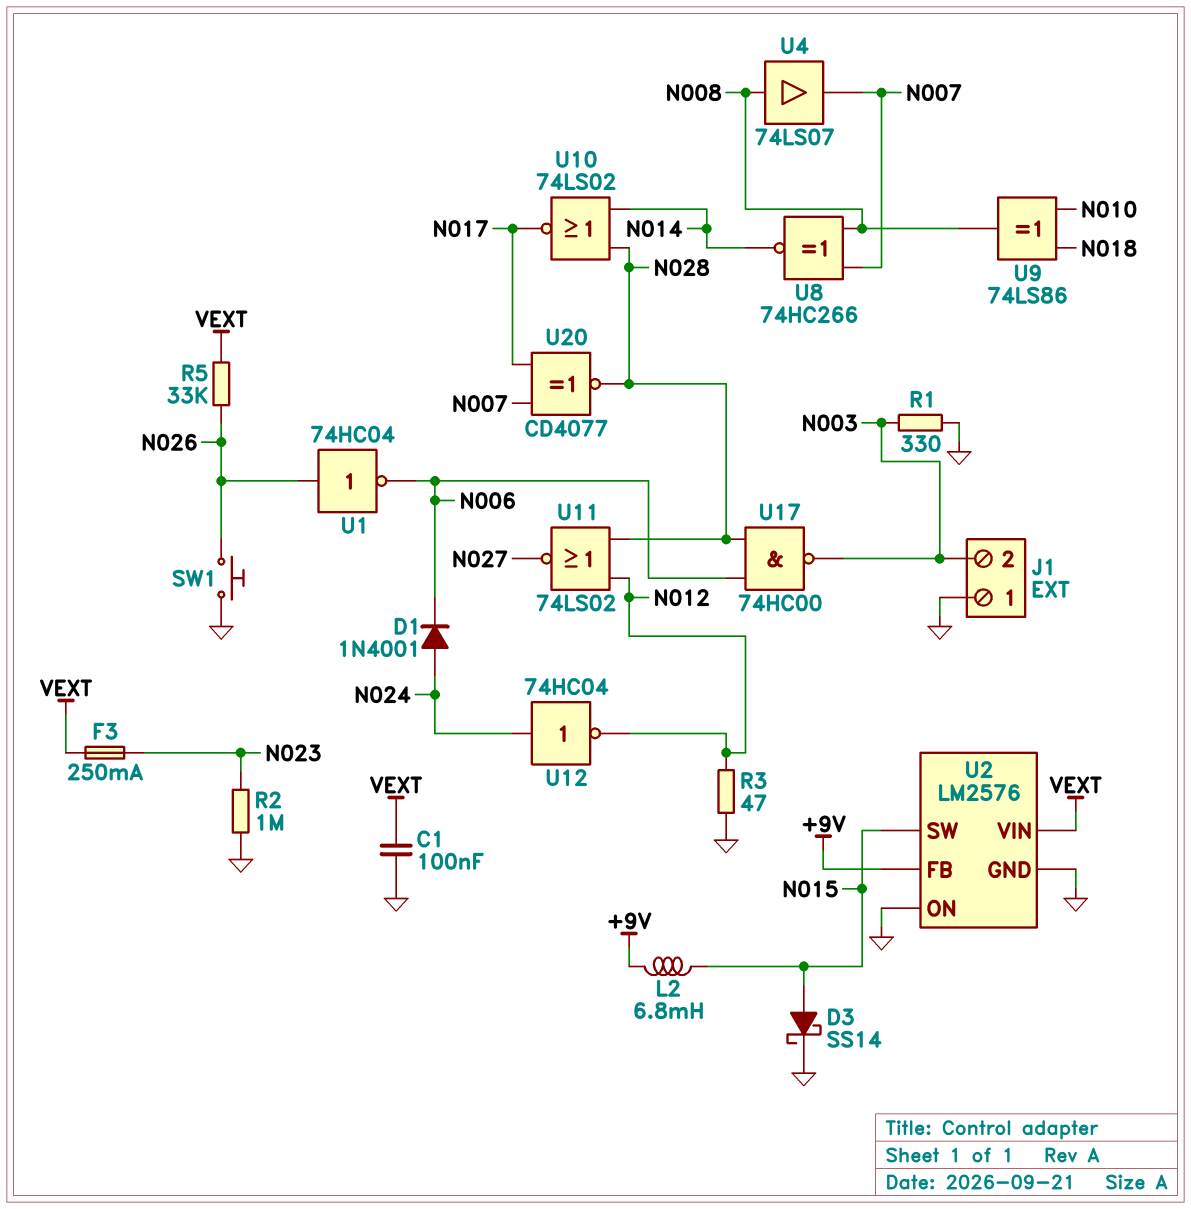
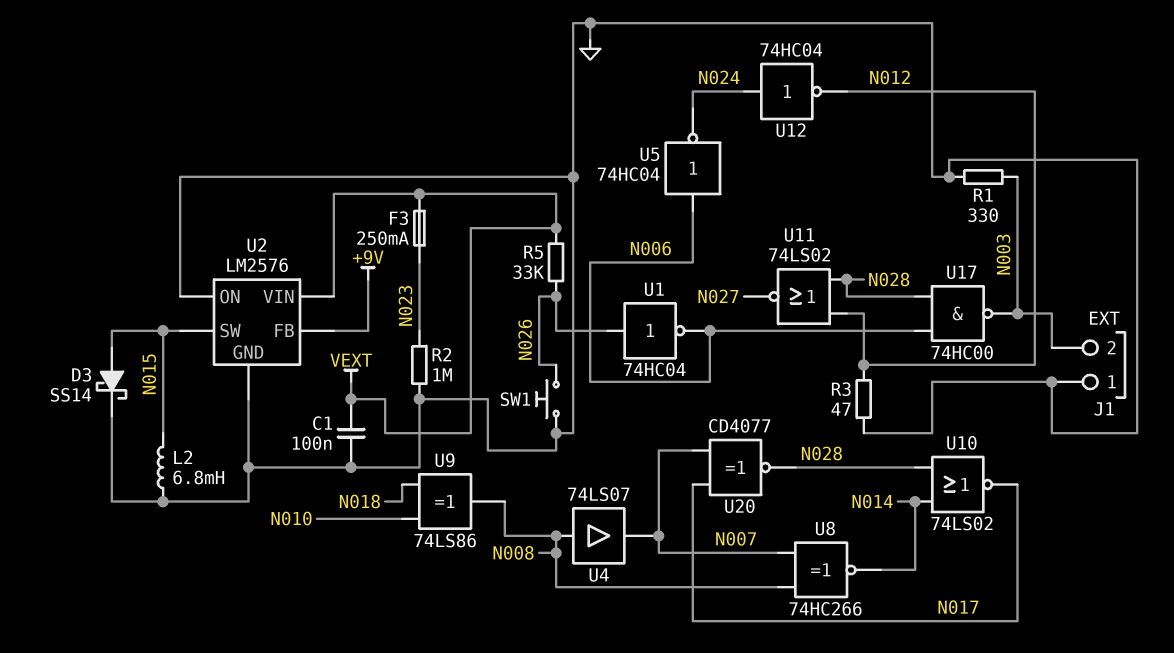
D1: diode 1N4001 (A N024, K N006) -> none
L2: 6.8mH (+9V, N015) -> 6.8mH (GND, N015)
U5: none -> NOT 74HC04 (in N006, out N024)

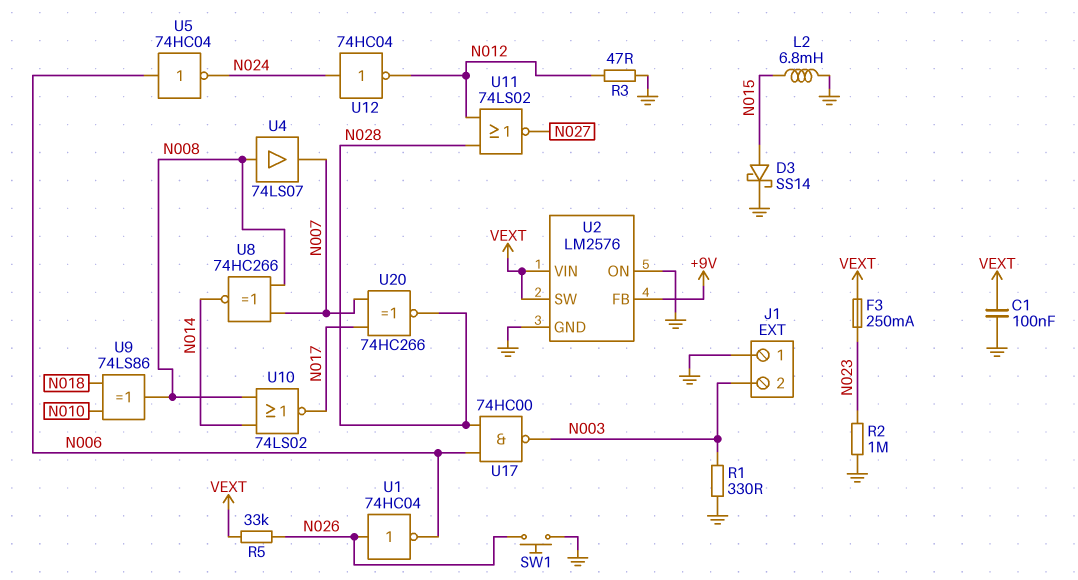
U2 pin SW: N015 -> VEXT
U10: NOR 74LS02 (in N014, in N028, out N017) -> NOR 74LS02 (in N008, in N014, out N017)
U20: XNOR CD4077 (in N007, in N017, out N028) -> XNOR 74HC266 (in N007, in N017, out N028)

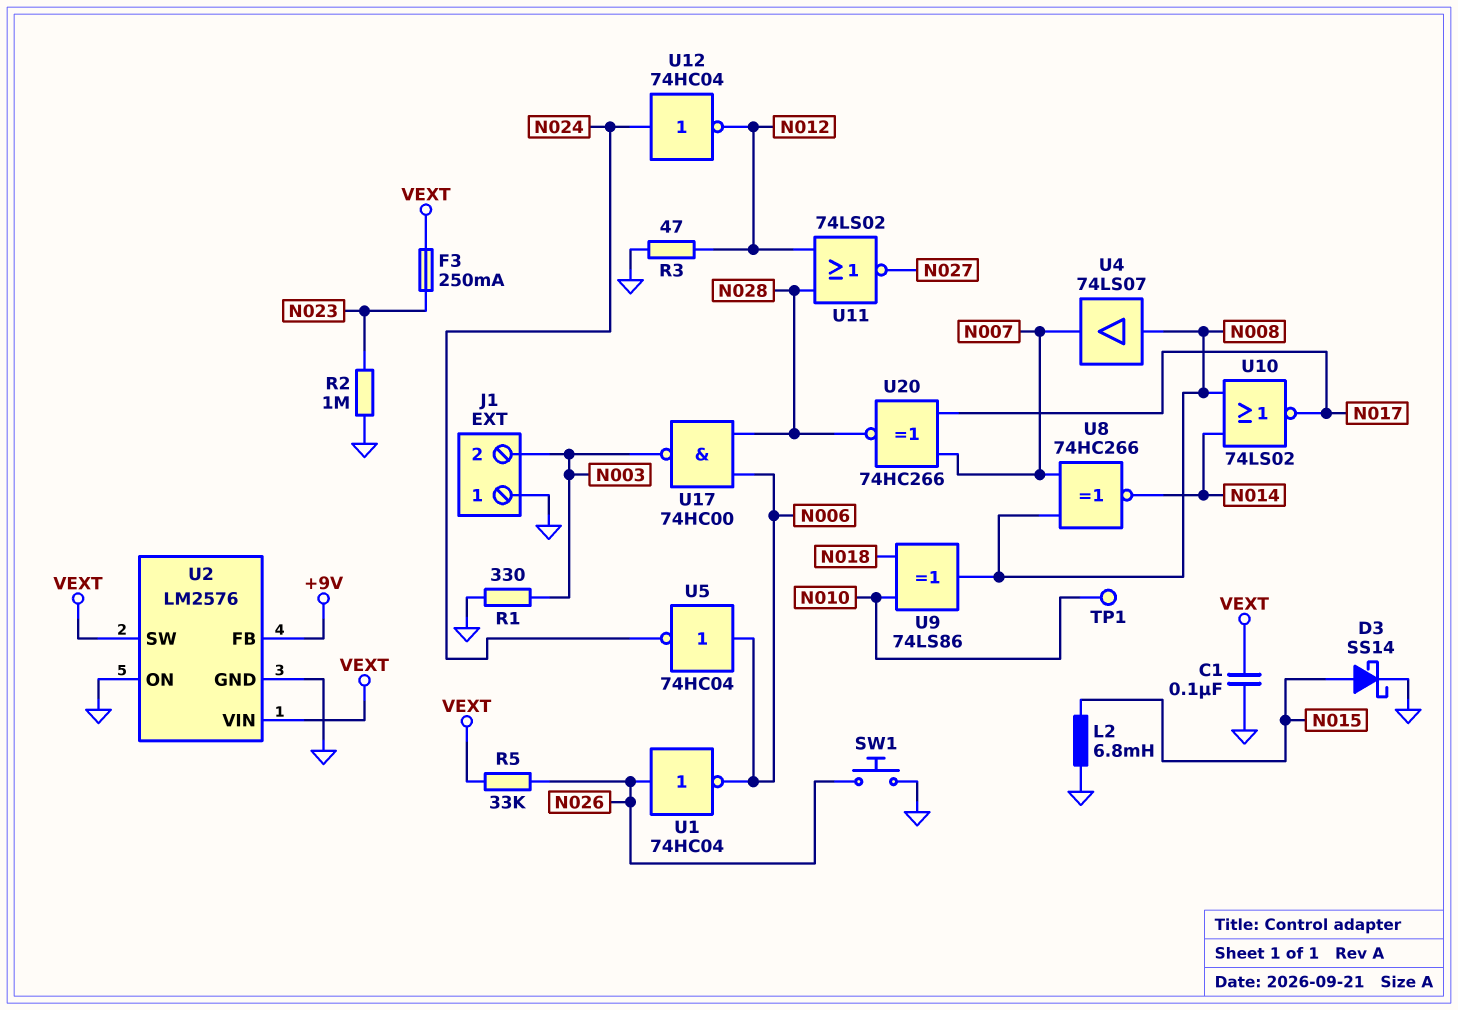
TP1: none -> test point (N010)

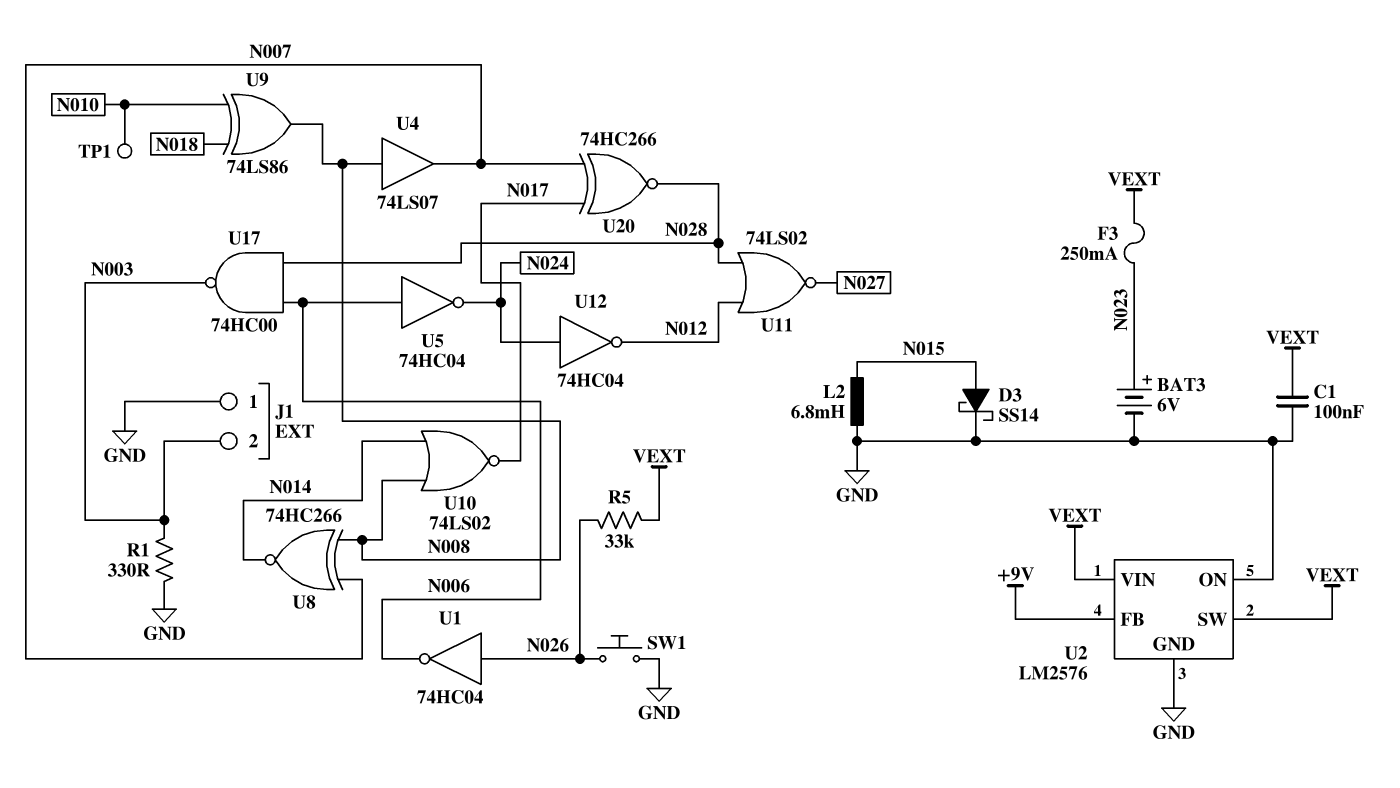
BAT3: none -> 6V (plus N023, minus GND)
R2: 1M (GND, N023) -> none
R3: 47 (GND, N012) -> none

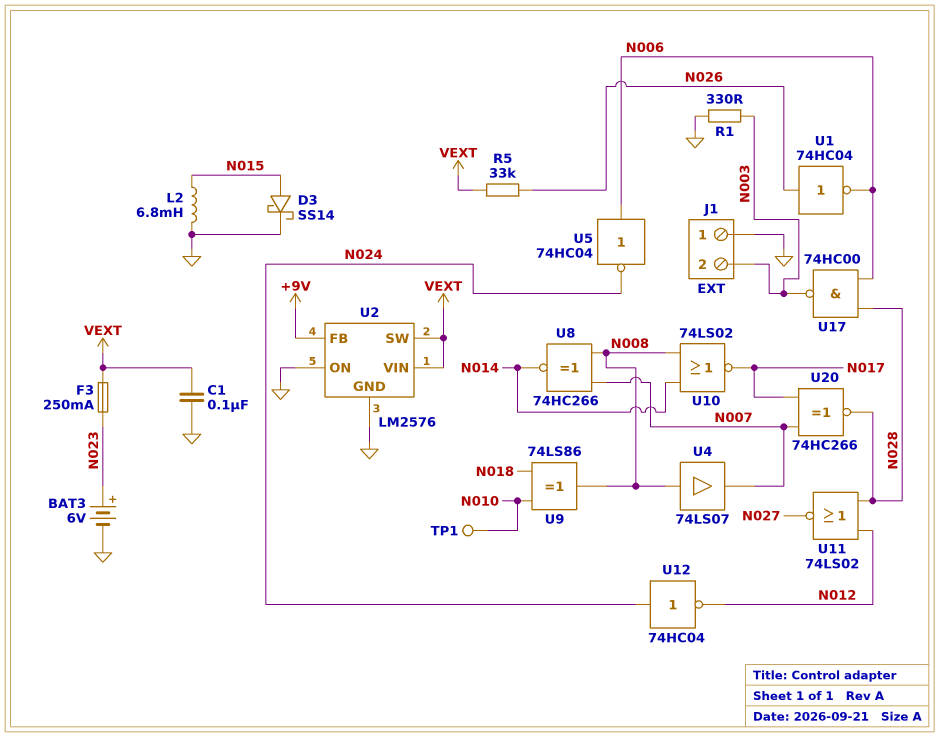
SW1: button (GND, N026) -> none

